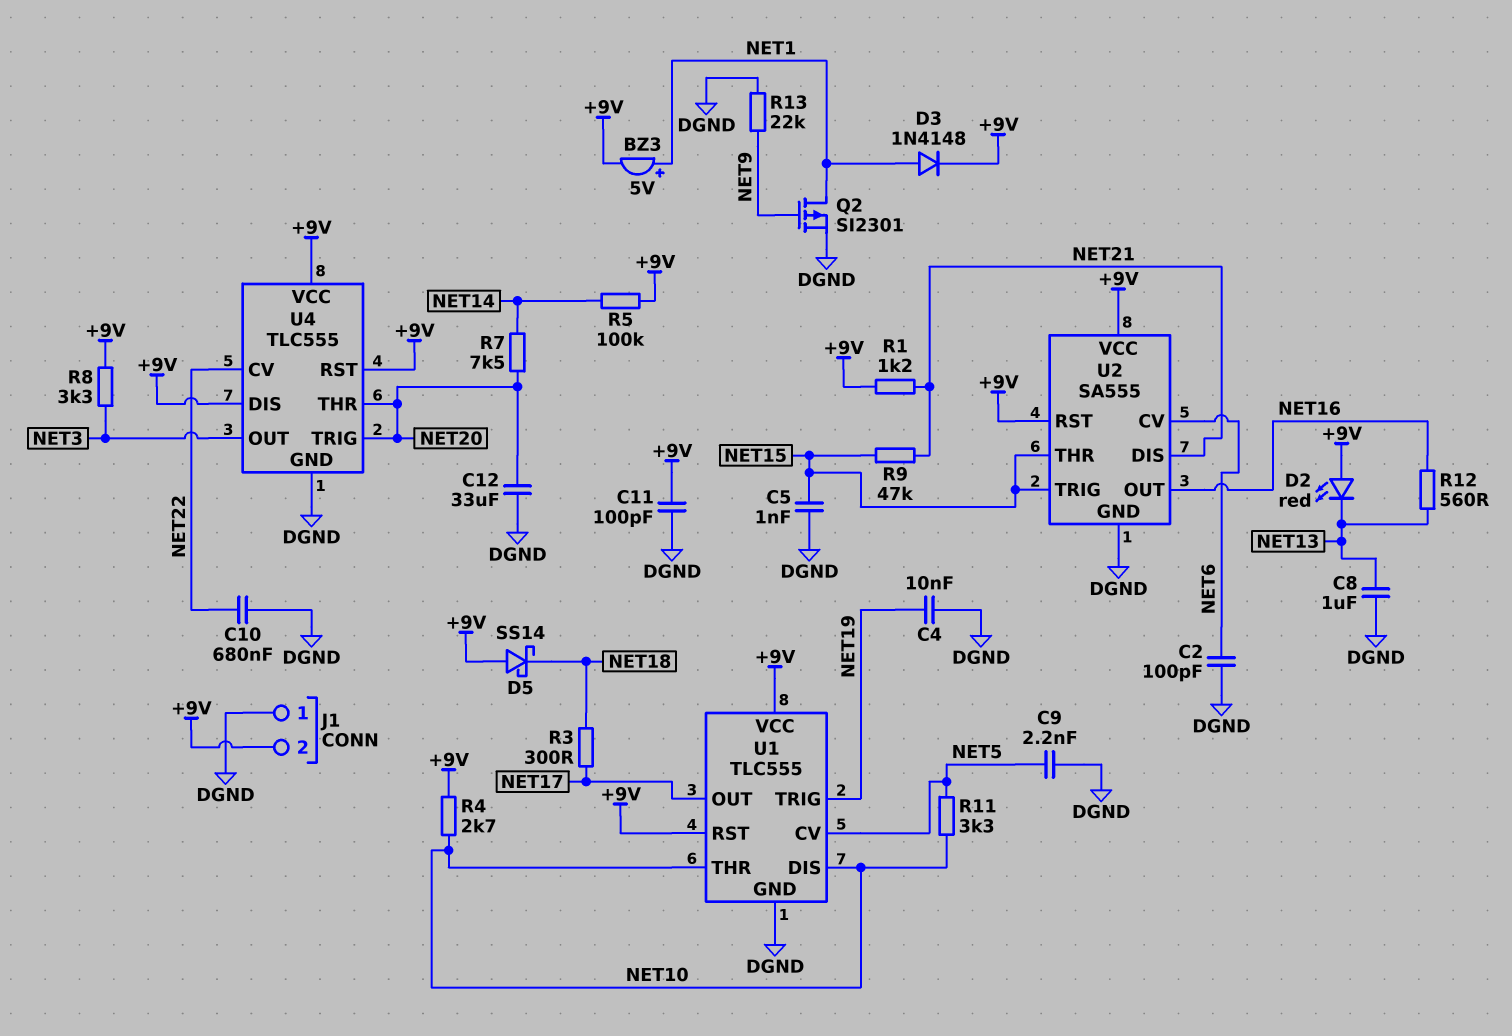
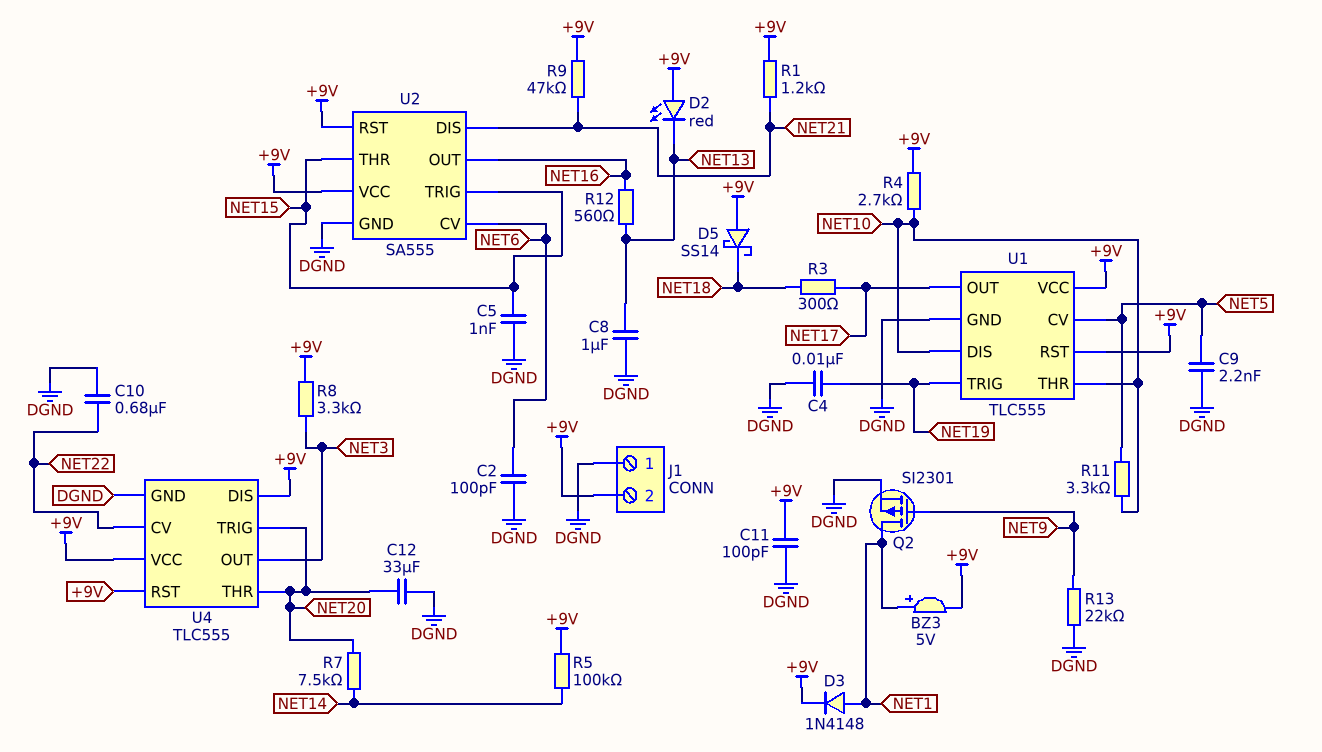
R9: 47k (NET15, NET21) -> 47k (+9V, NET21)

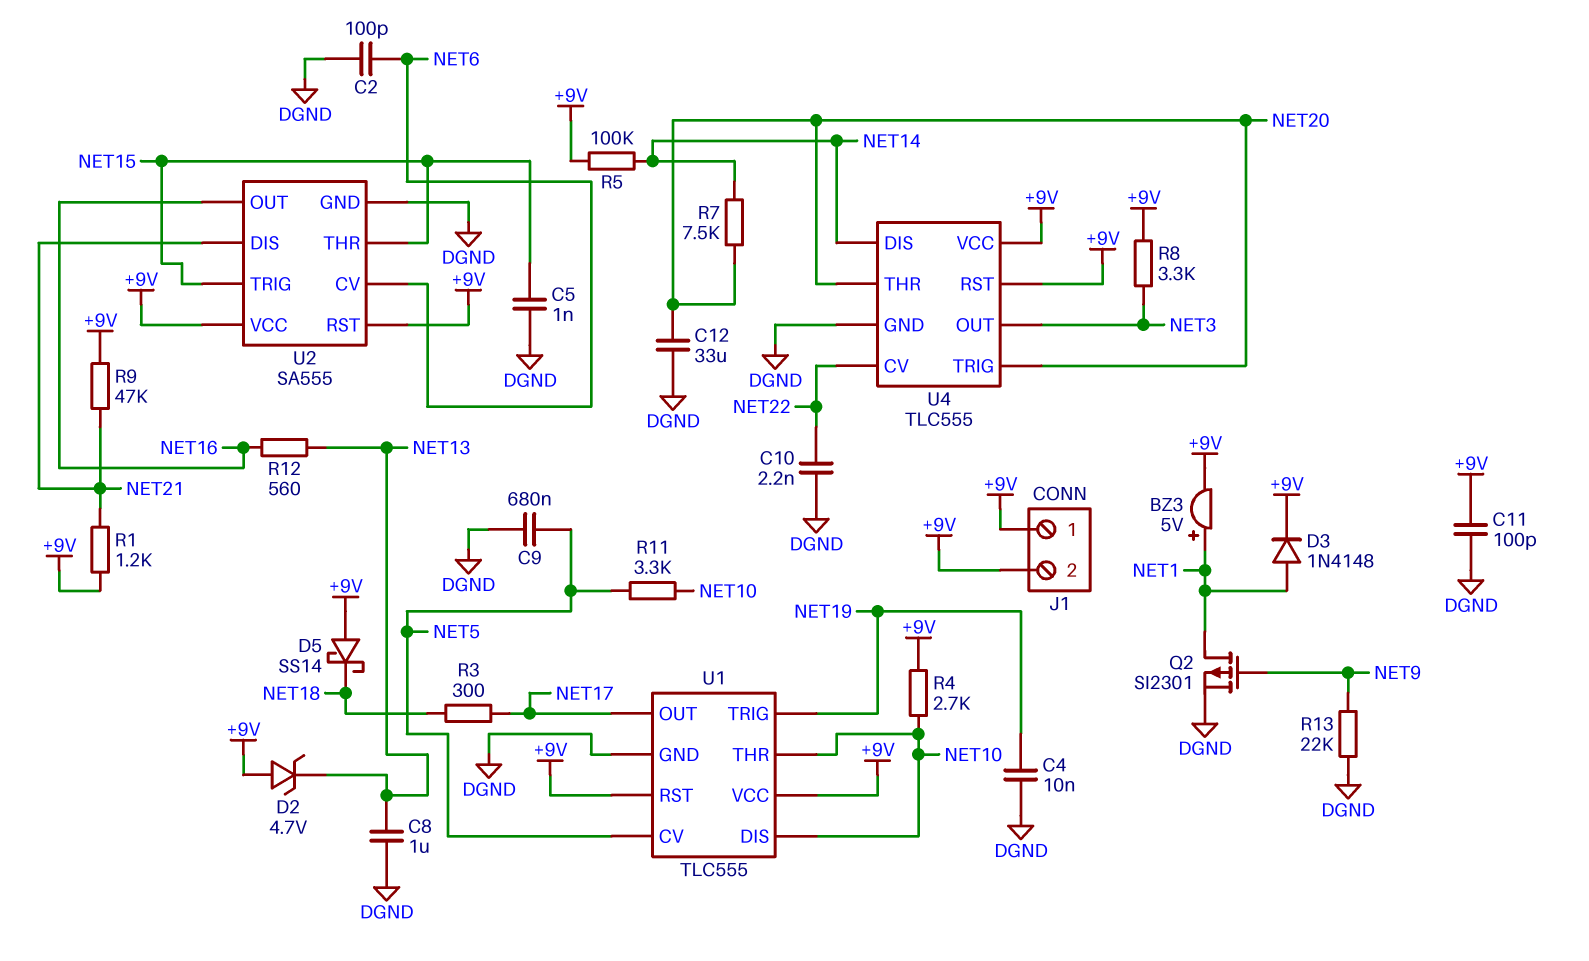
C9: 2.2nF (DGND, NET5) -> 680nF (DGND, NET5)
C10: 680nF (DGND, NET22) -> 2.2nF (DGND, NET22)
D2: LED red (A +9V, K NET13) -> zener 4.7V (A +9V, K NET13)
J1 pin 1: DGND -> +9V
U4 pin DIS: +9V -> NET14

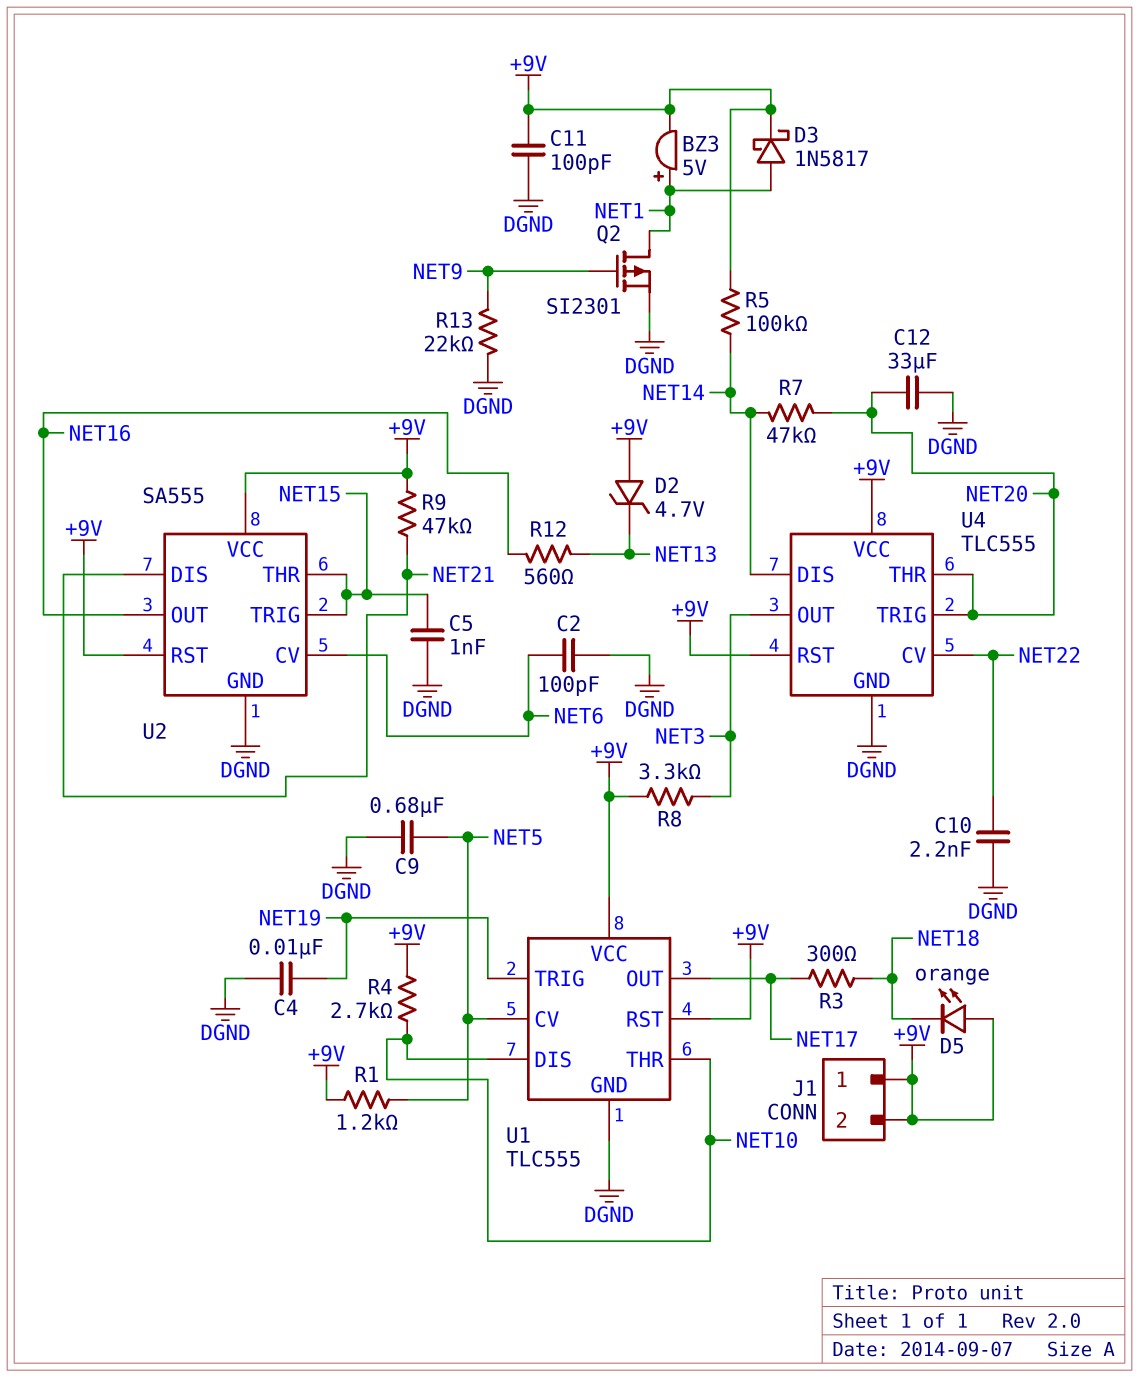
C8: 1uF (DGND, NET13) -> none
D3: diode 1N4148 (A NET1, K +9V) -> schottky 1N5817 (A NET1, K +9V)
D5: schottky SS14 (A +9V, K NET18) -> LED orange (A +9V, K NET18)
R1: 1.2k (+9V, NET21) -> 1.2k (+9V, NET5)
R7: 7.5k (NET14, NET20) -> 47k (NET14, NET20)
R11: 3.3k (NET5, NET10) -> none

